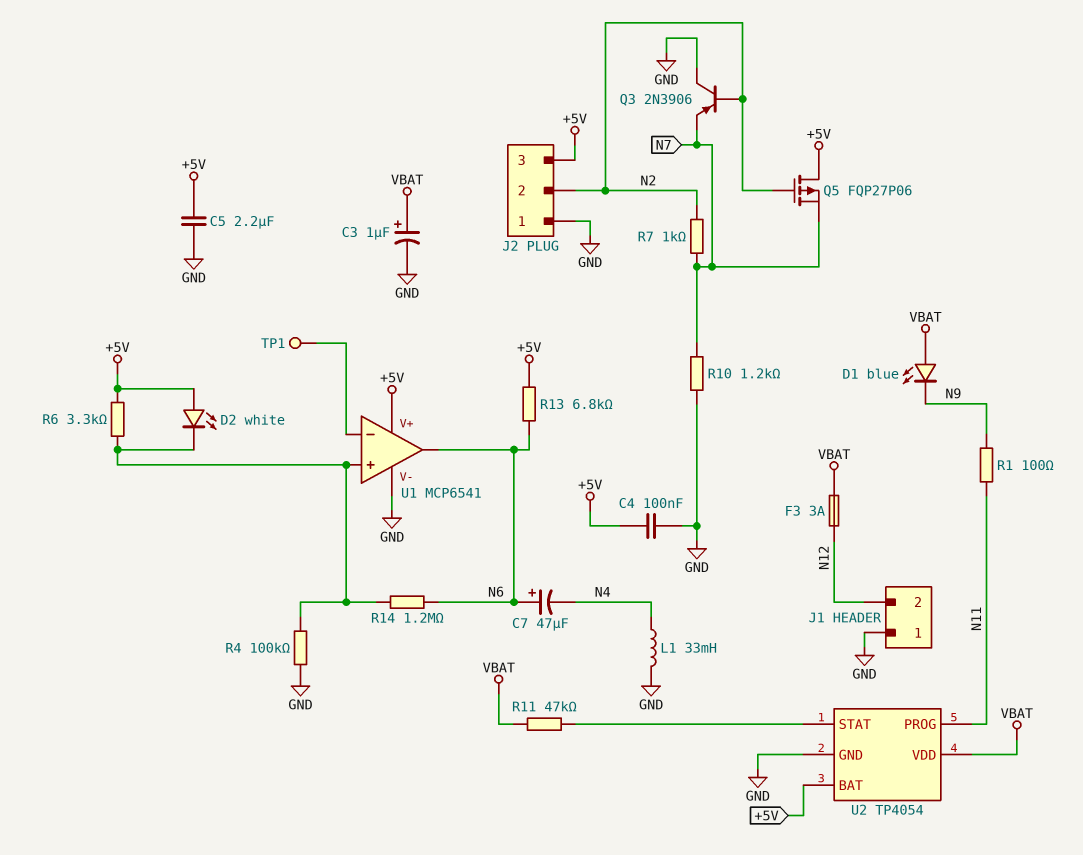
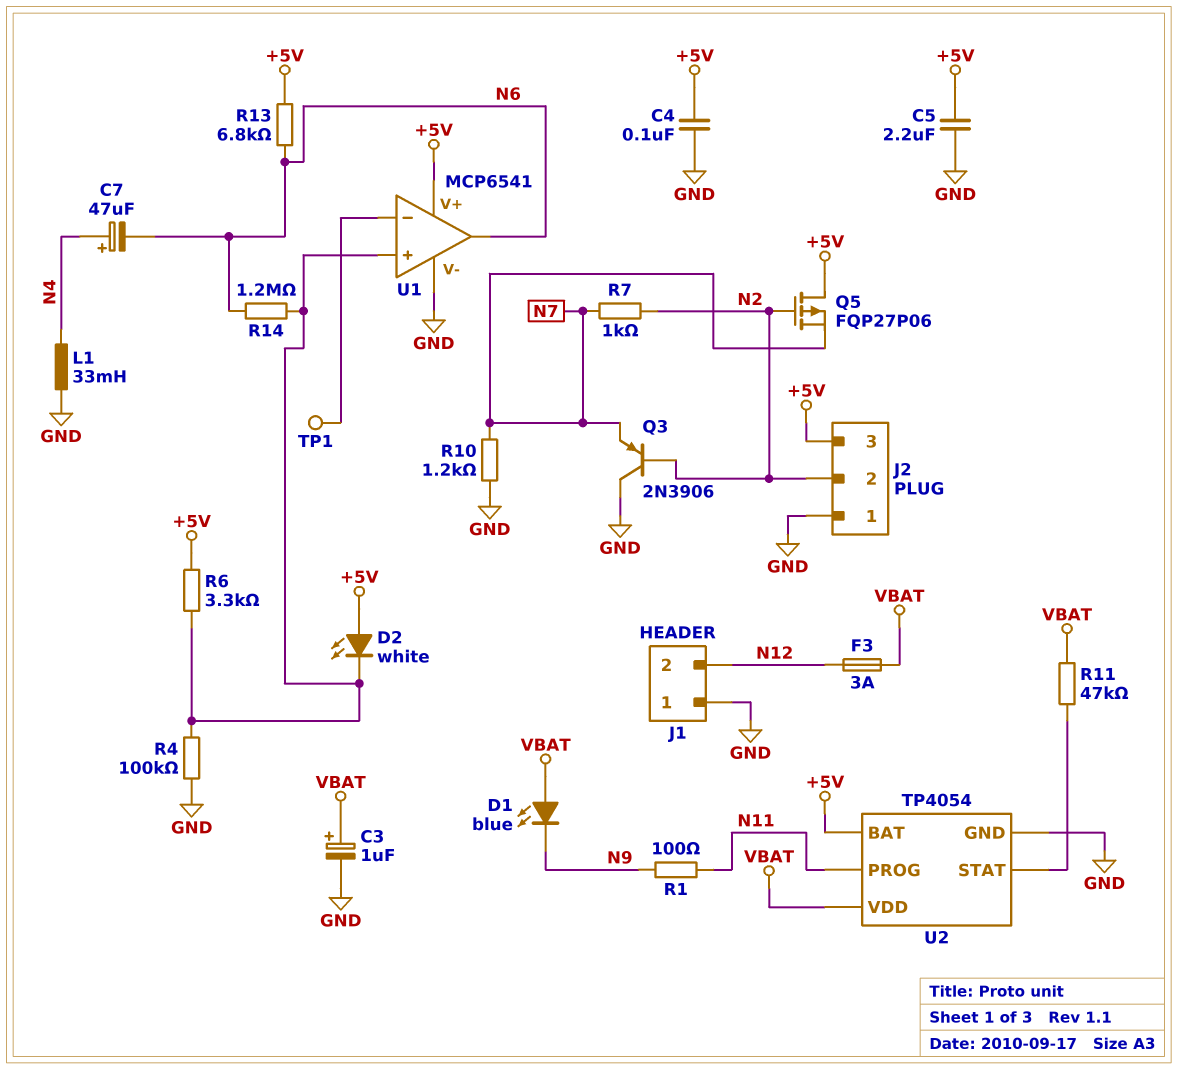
C7: 47uF (plus N6, minus N4) -> 47uF (plus N4, minus N6)

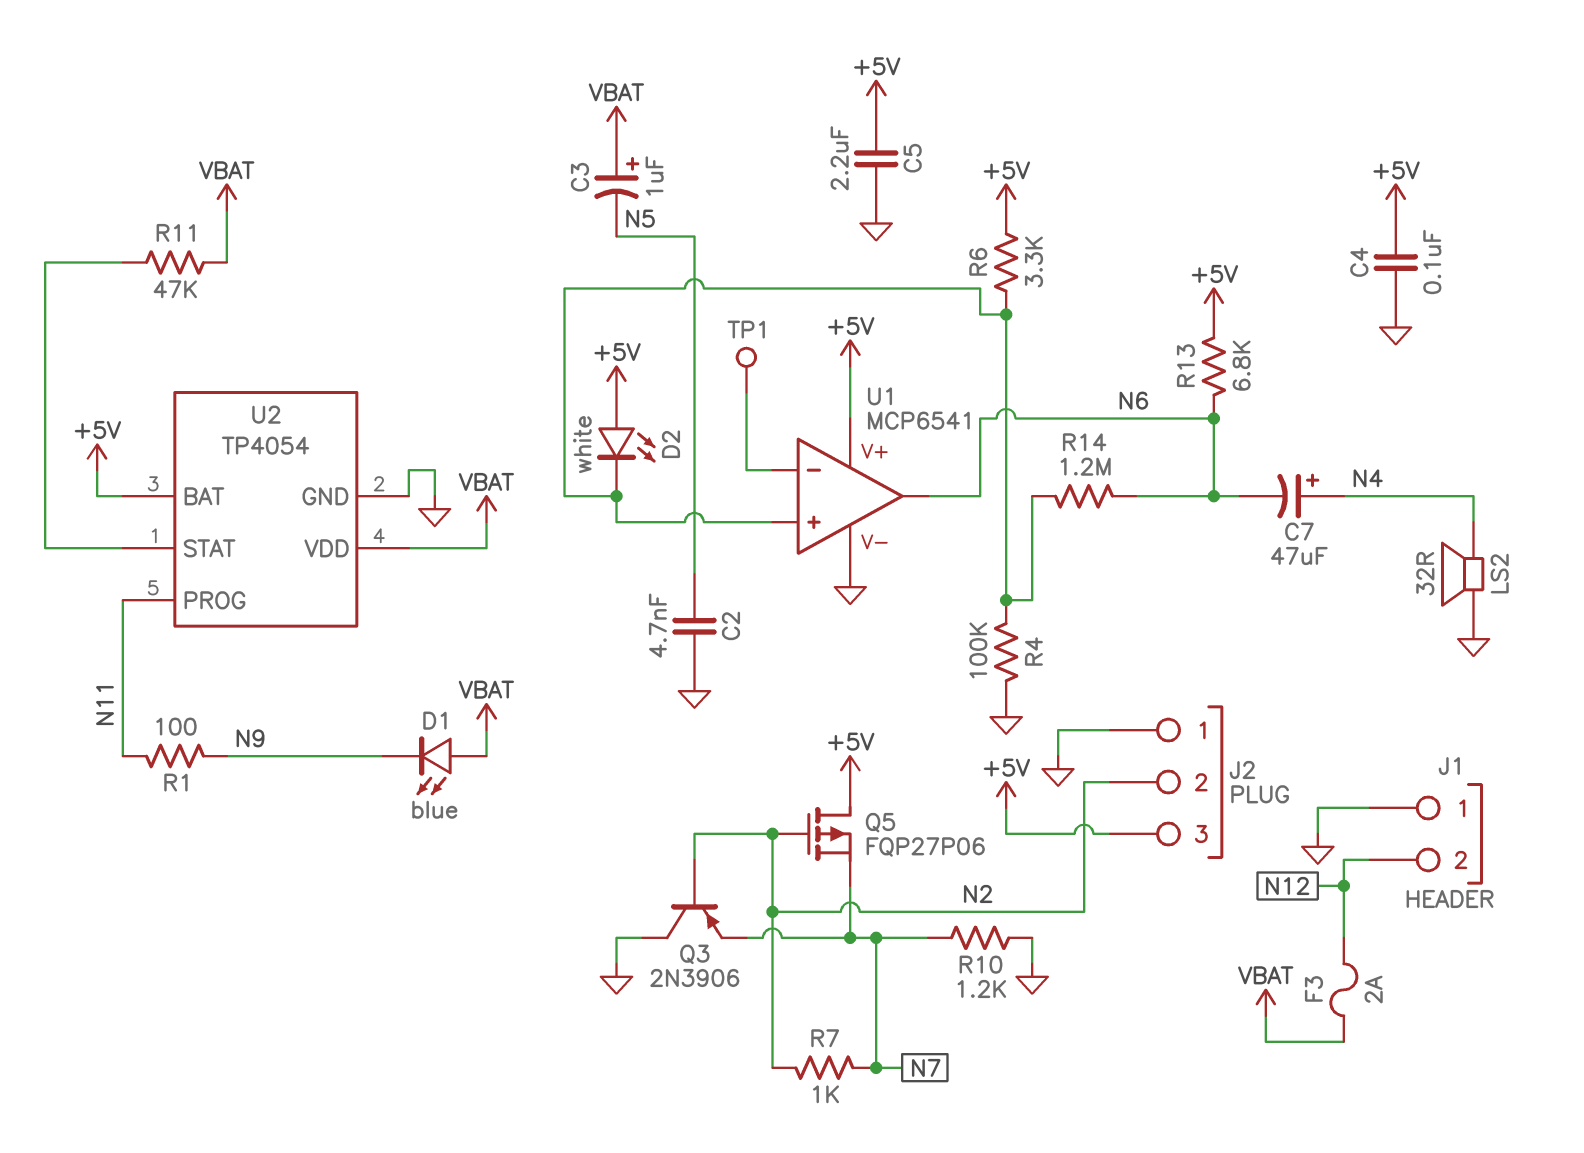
C2: none -> 4.7nF (GND, N5)
C3: 1uF (plus VBAT, minus GND) -> 1uF (plus VBAT, minus N5)
F3: 3A (N12, VBAT) -> 2A (N12, VBAT)
L1: 33mH (GND, N4) -> none
LS2: none -> speaker 32R (GND, N4)

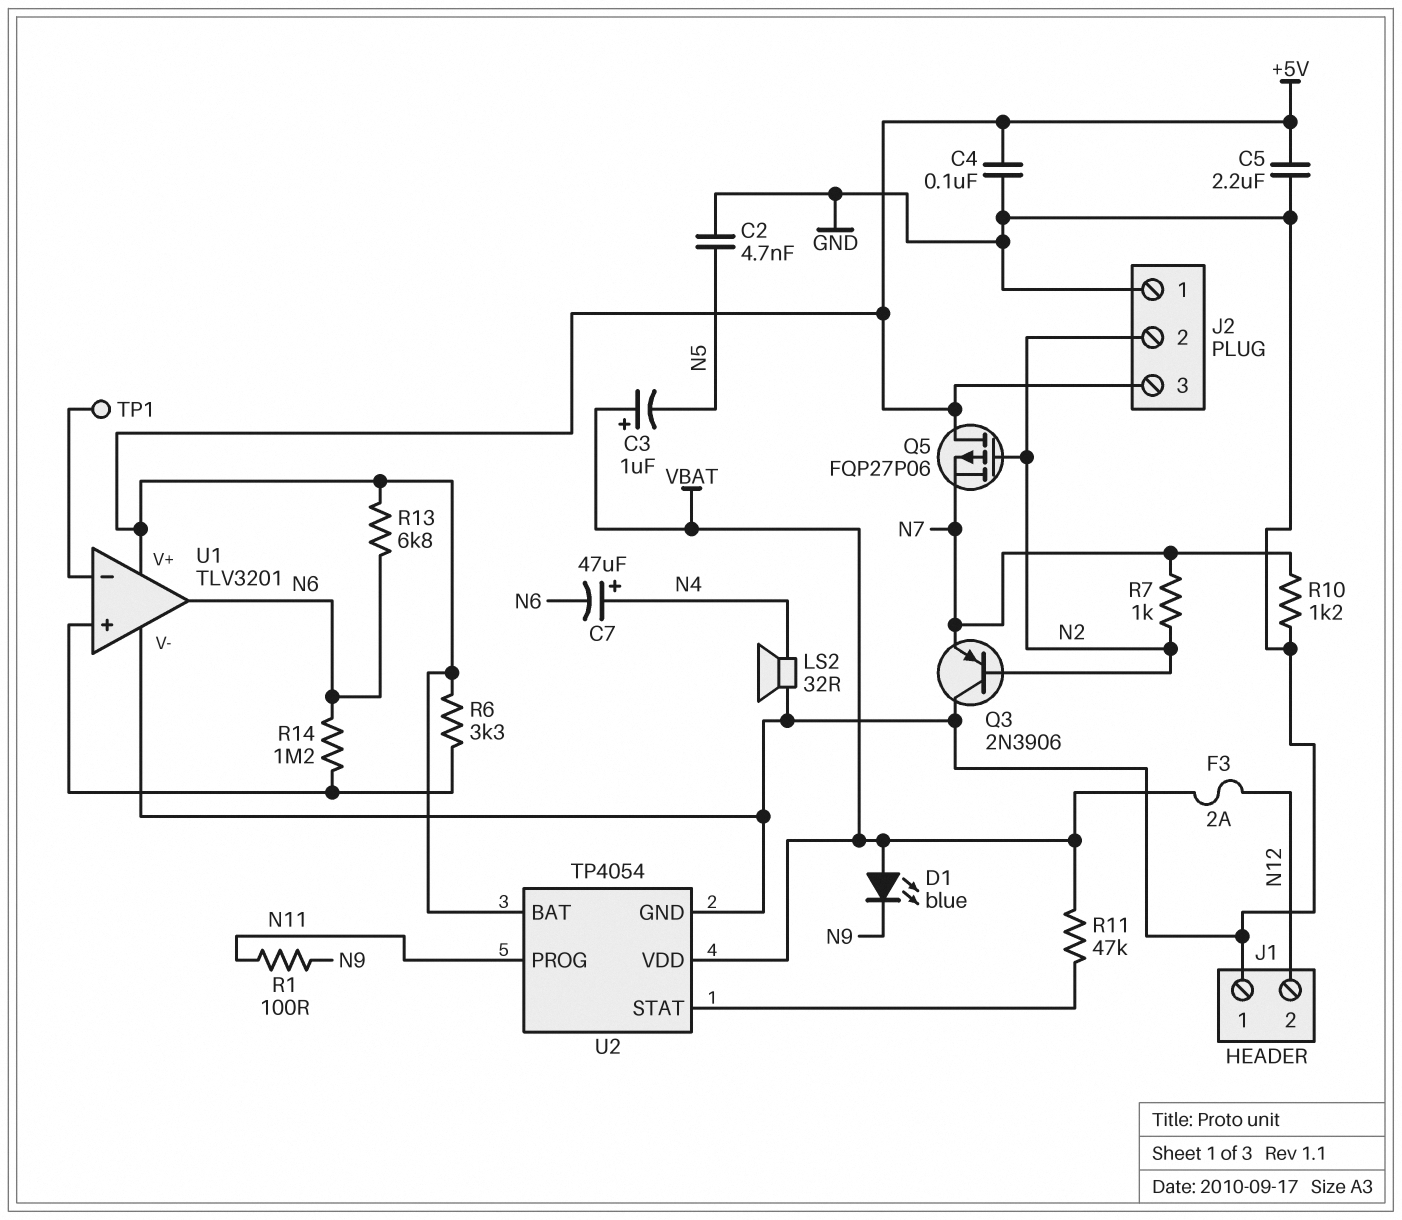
D2: LED white (A +5V, K U1/in+) -> none
R4: 100k (GND, U1/in+) -> none
U1: MCP6541 -> TLV3201

